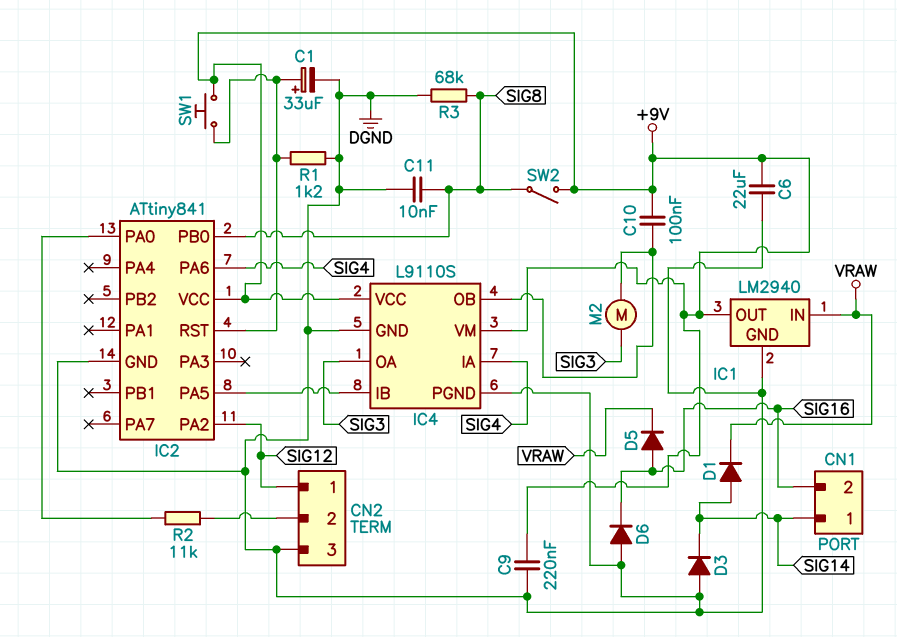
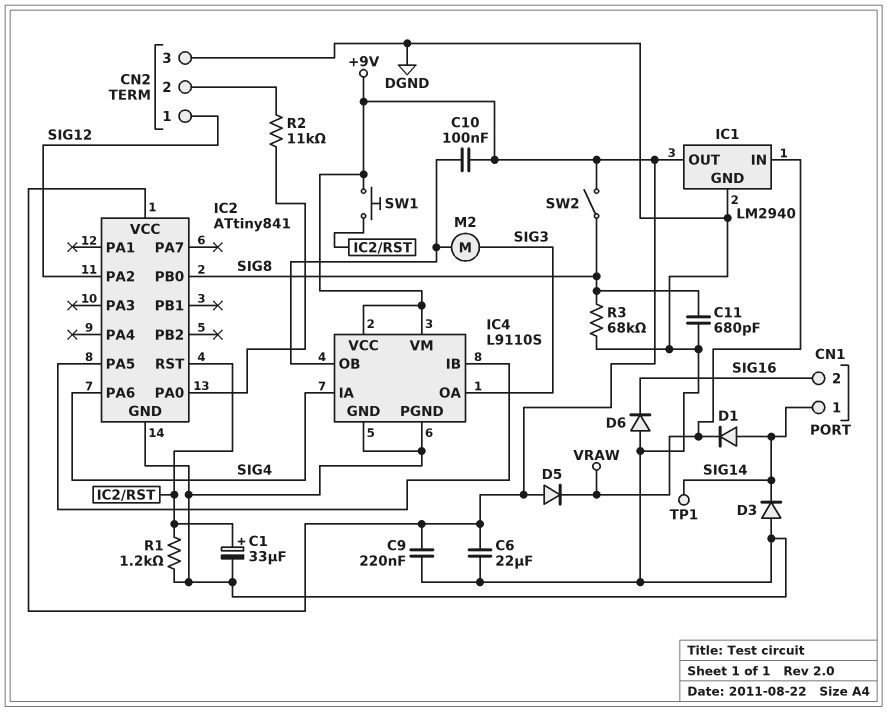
C11: 10nF (DGND, SIG8) -> 680pF (DGND, SIG8)
D5: diode (A SIG16, K VRAW) -> diode (A +9V, K VRAW)
TP1: none -> test point (SIG14)

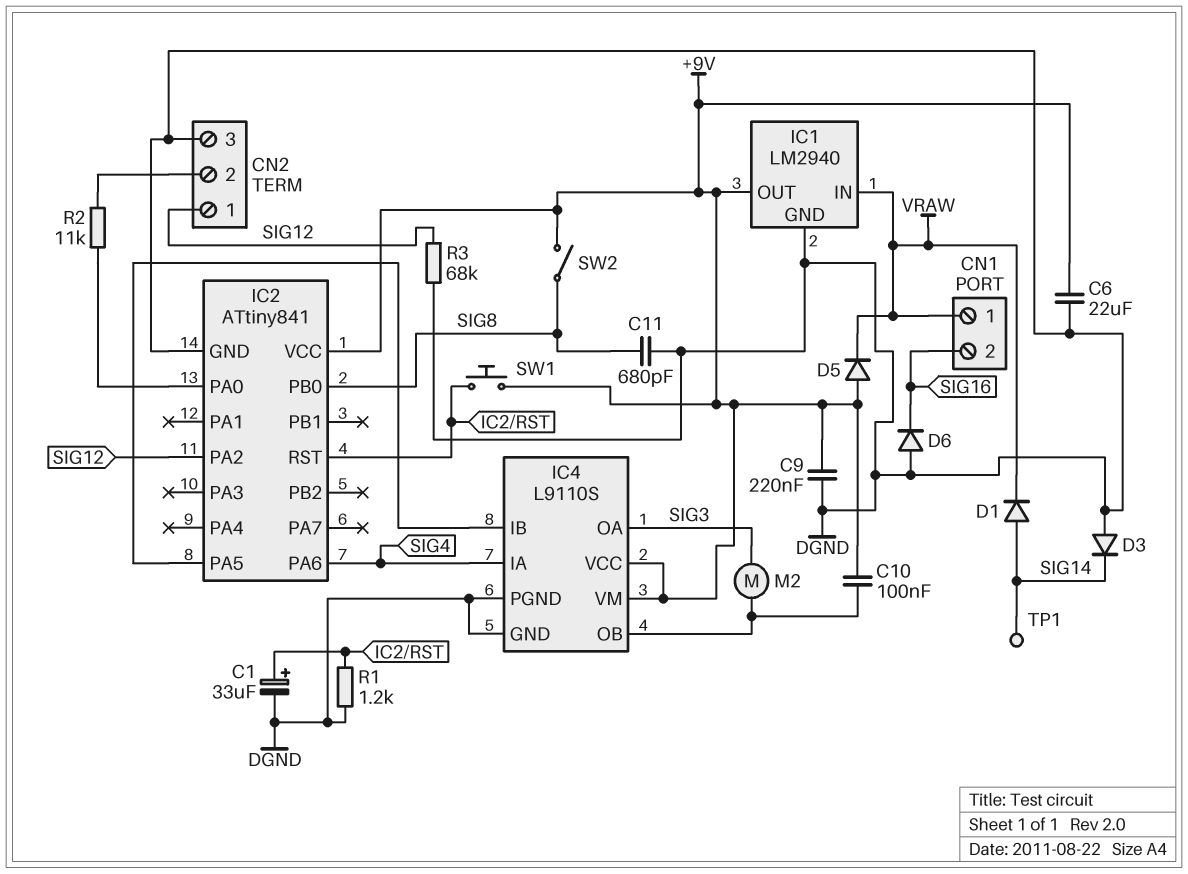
CN1 pin 1: SIG14 -> VRAW
R3: 68k (DGND, SIG8) -> 68k (DGND, SIG12)

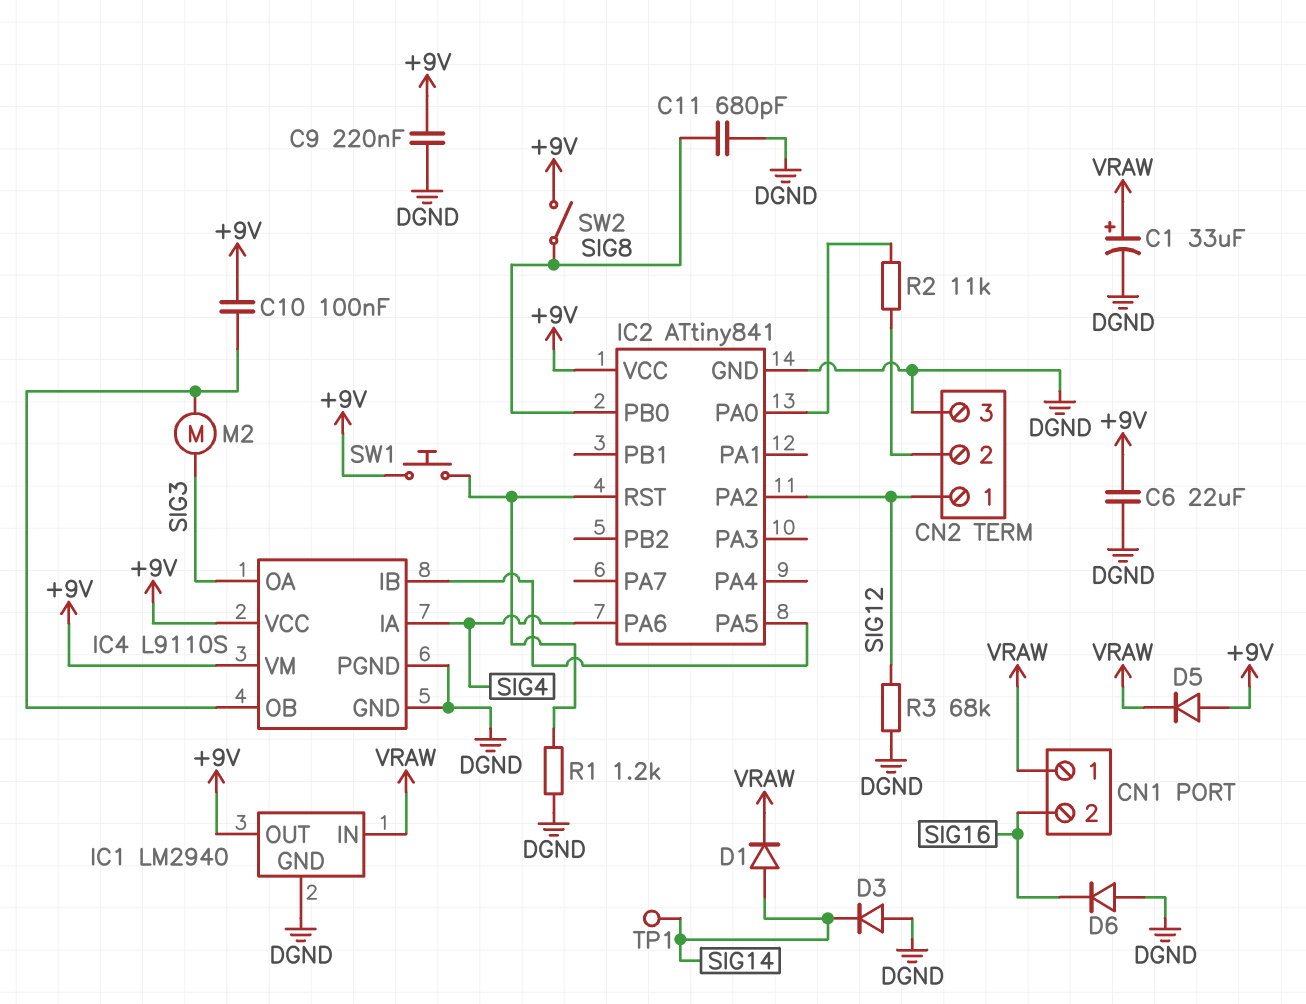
C1: 33uF (plus IC2/RST, minus DGND) -> 33uF (plus VRAW, minus DGND)

